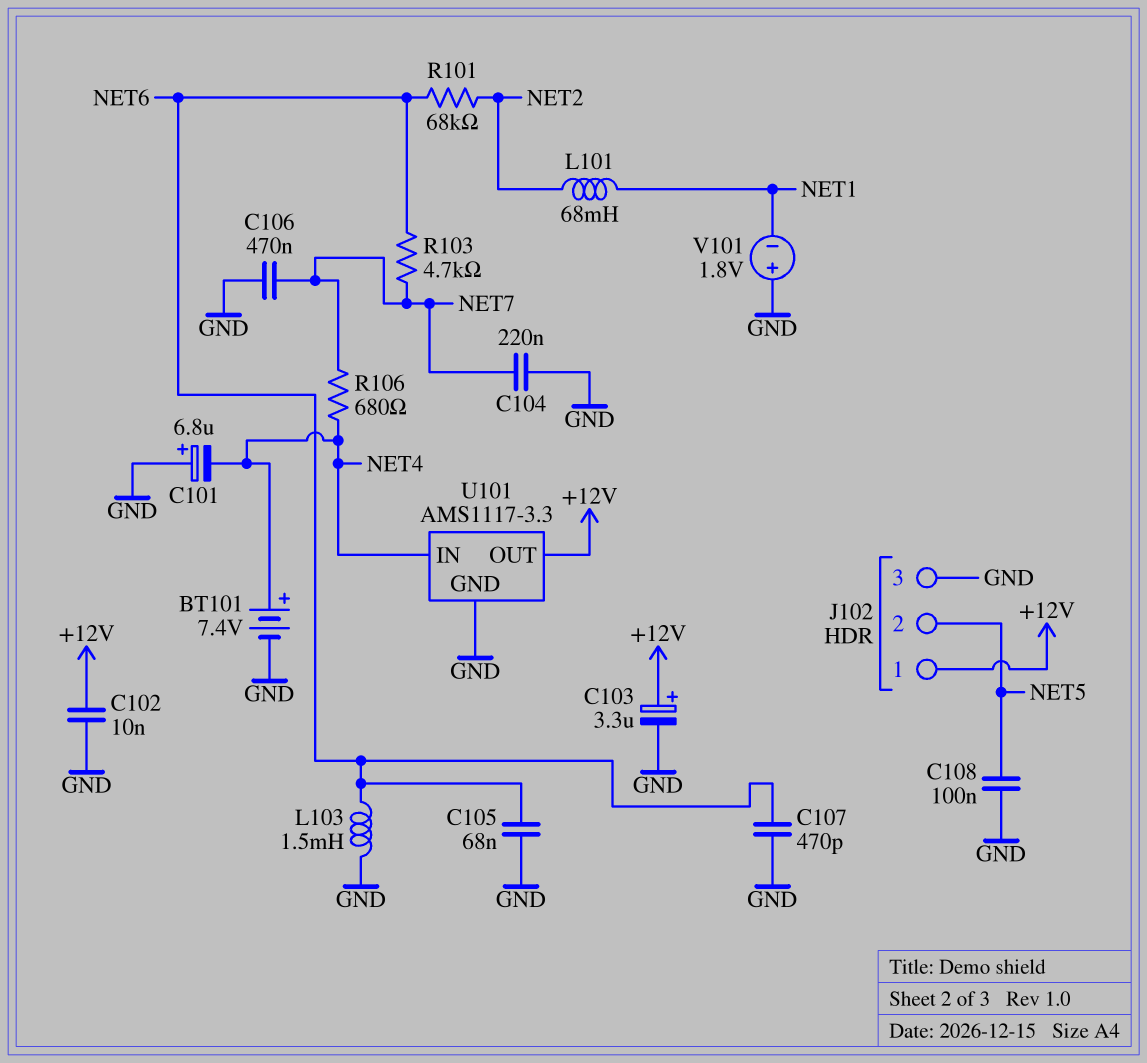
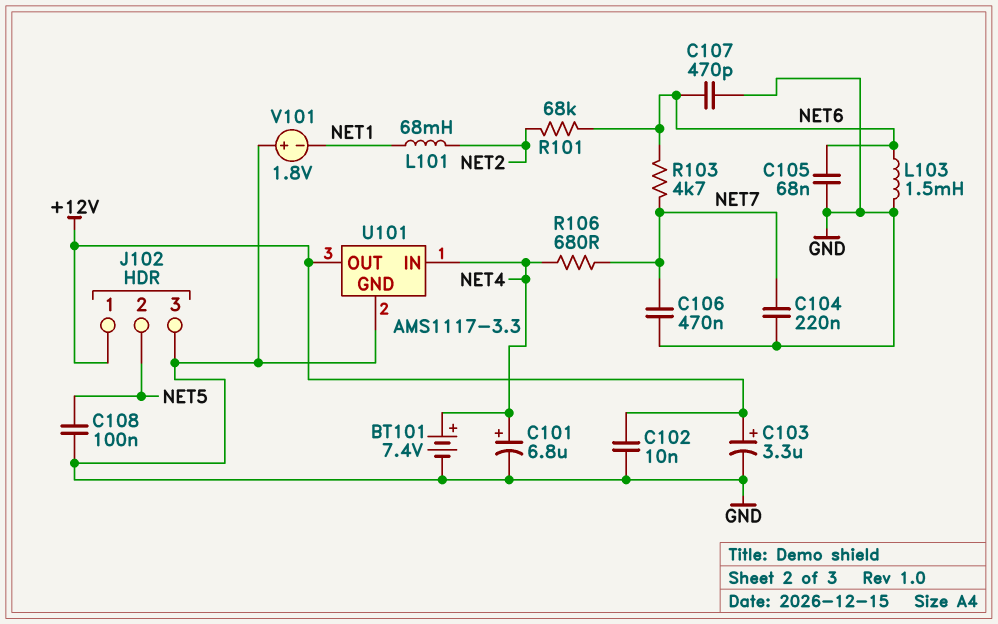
C101: 6.8uF (plus GND, minus NET4) -> 6.8uF (plus NET4, minus GND)

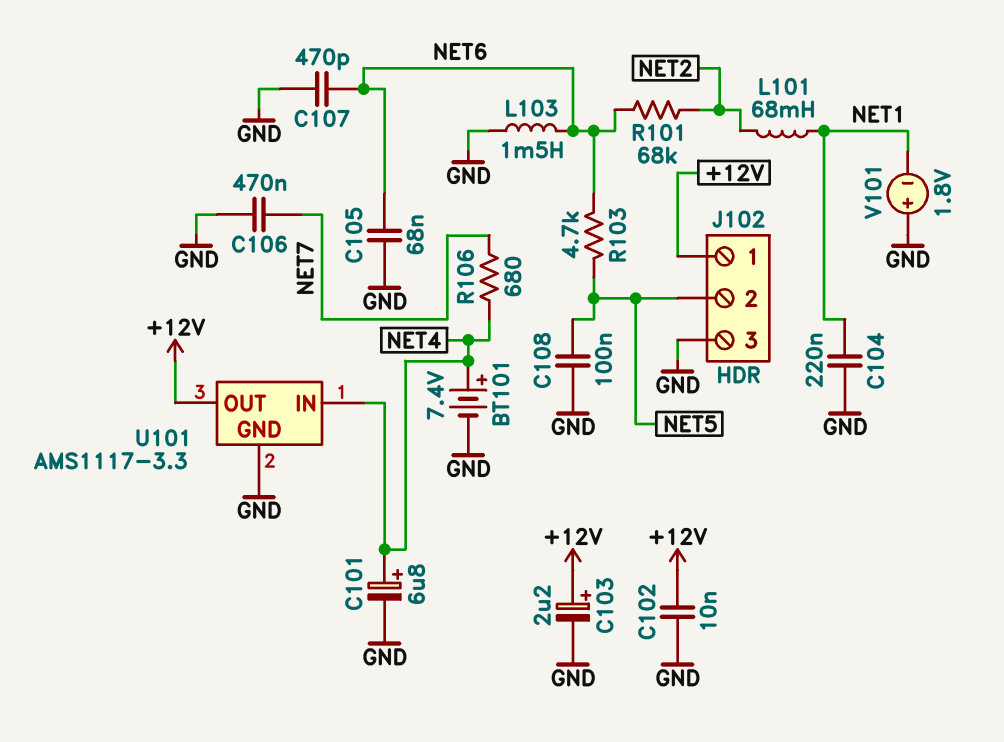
C103: 3.3uF (plus +12V, minus GND) -> 2.2uF (plus +12V, minus GND)
C104: 220nF (GND, NET7) -> 220nF (GND, NET1)
R103: 4.7k (NET6, NET7) -> 4.7k (NET5, NET6)

